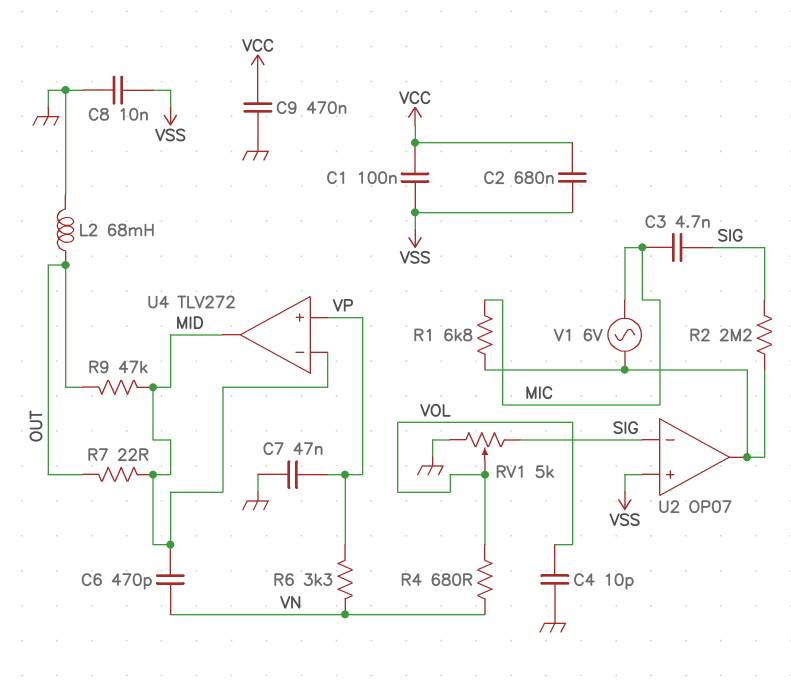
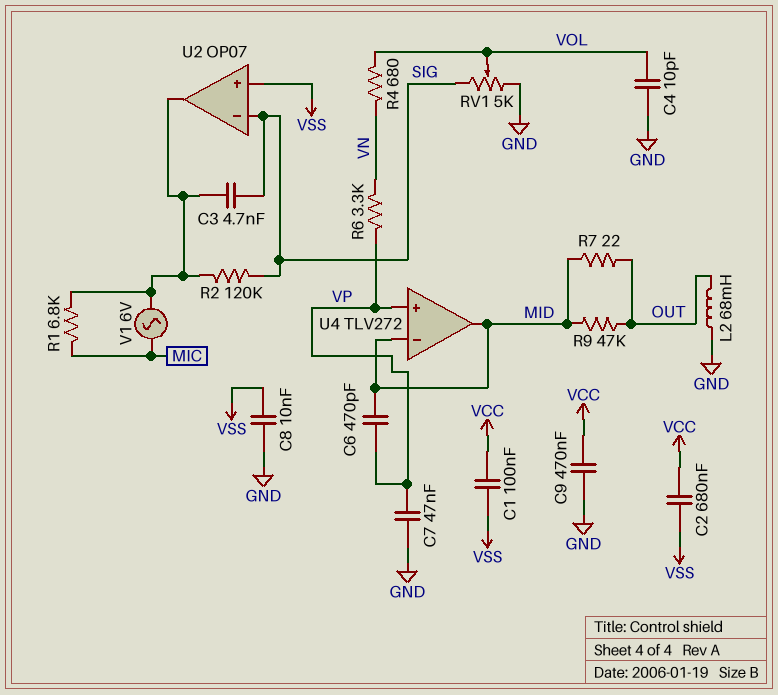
C3: 4.7nF (MIC, SIG) -> 4.7nF (SIG, U2/out)
C6: 470pF (MID, VN) -> 470pF (MID, VP)
R2: 2.2M (SIG, U2/out) -> 120k (SIG, U2/out)

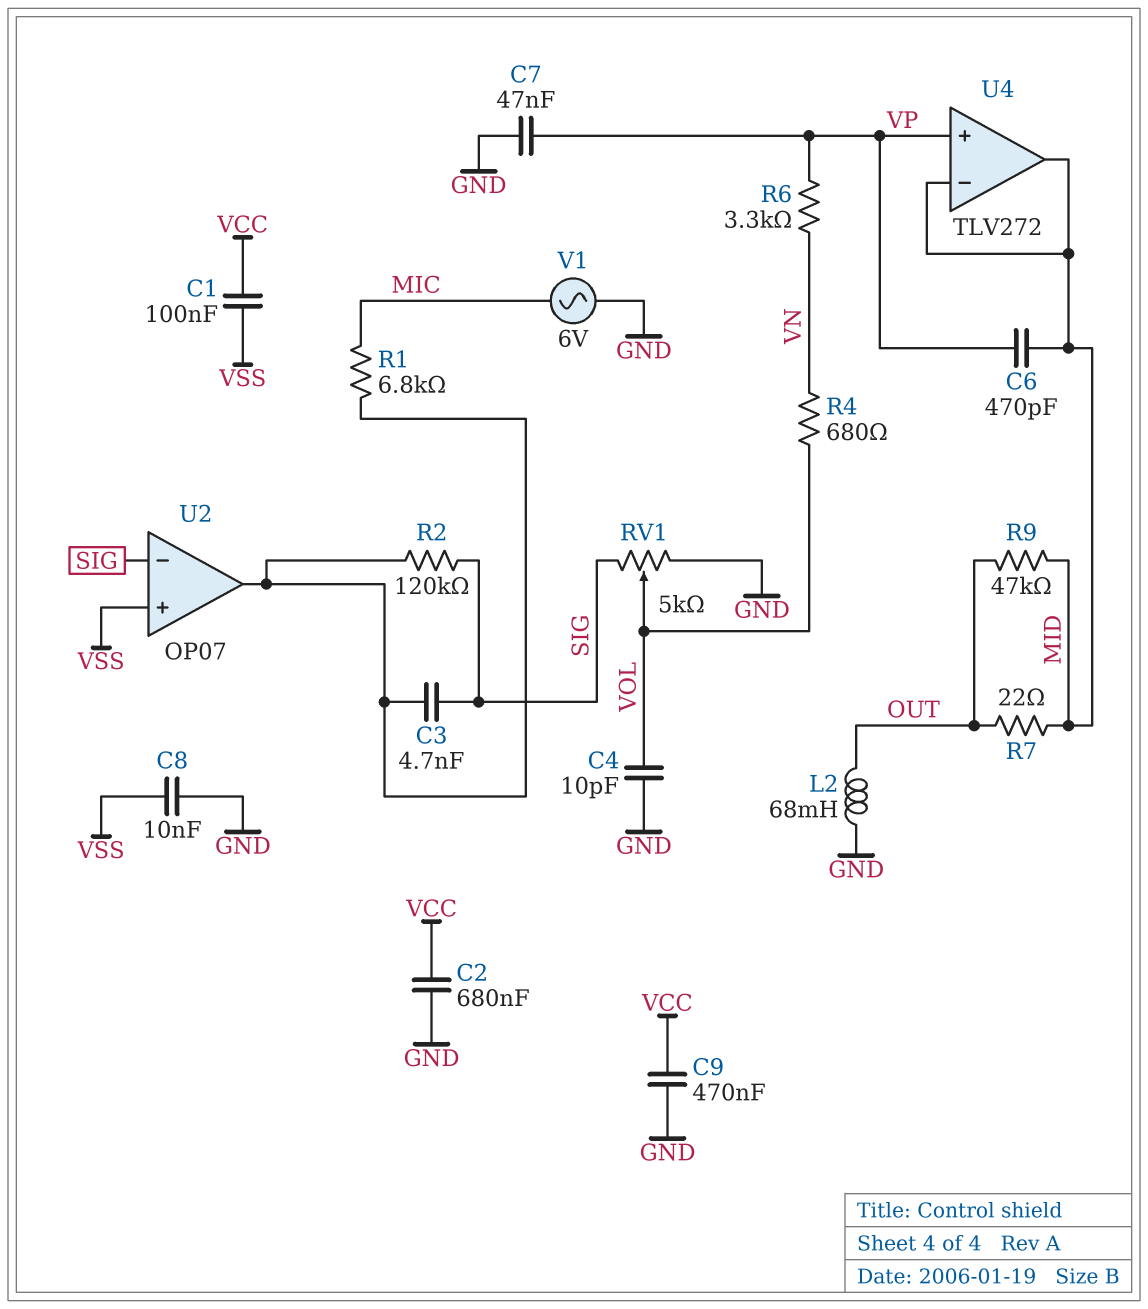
C2: 680nF (VCC, VSS) -> 680nF (GND, VCC)
V1: AC 6V (MIC, U2/out) -> AC 6V (GND, MIC)

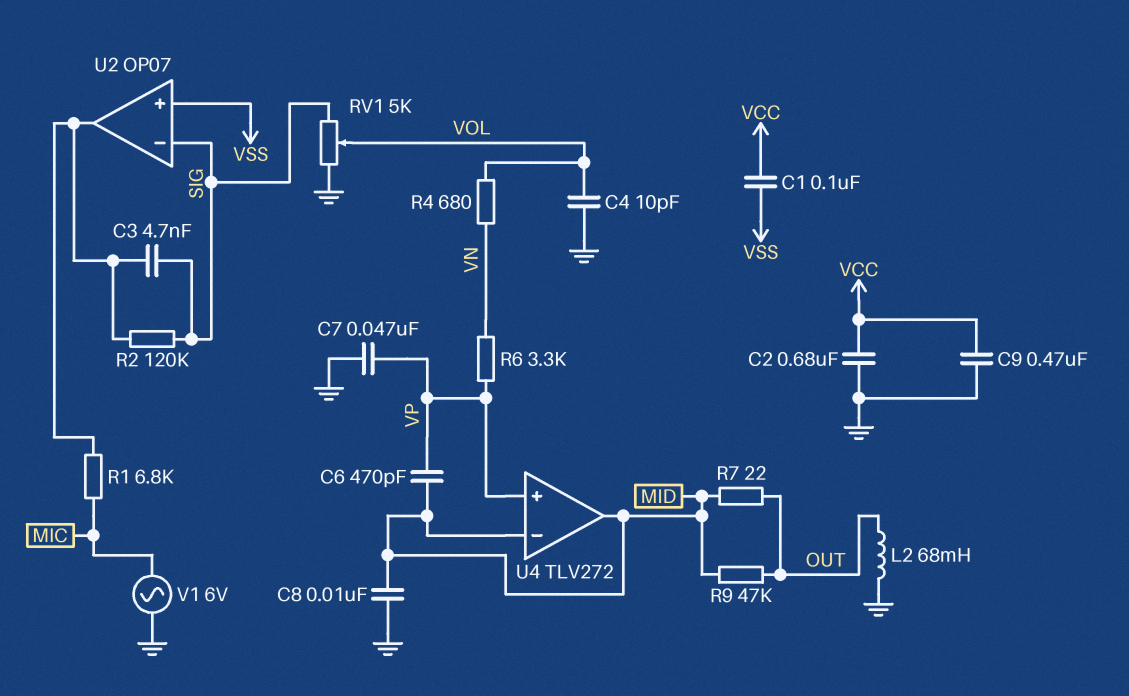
C8: 10nF (GND, VSS) -> 10nF (GND, MID)

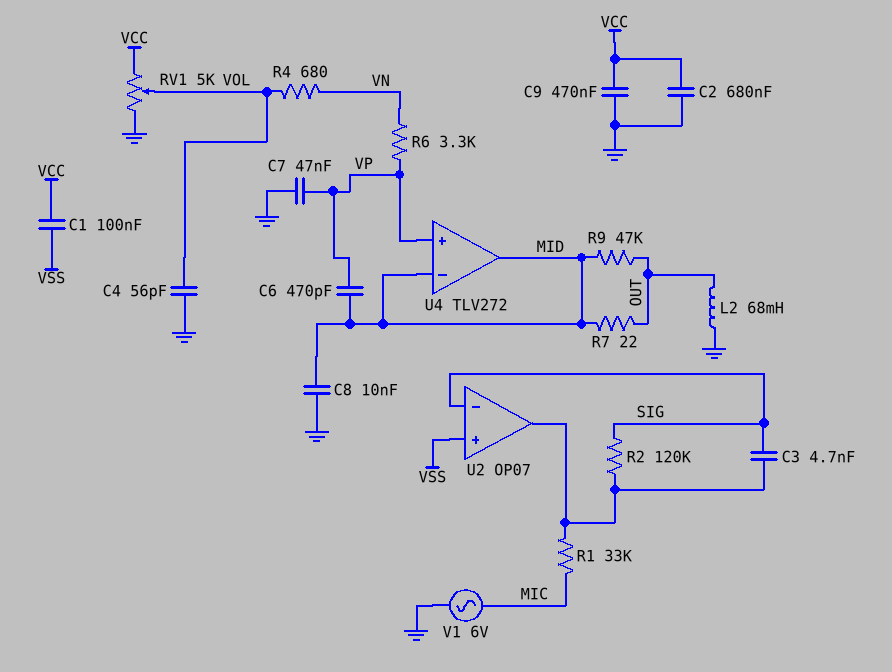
C4: 10pF (GND, VOL) -> 56pF (GND, VOL)
R1: 6.8k (MIC, U2/out) -> 33k (MIC, U2/out)
RV1: 5k (GND, SIG, wiper VOL) -> 5k (GND, VCC, wiper VOL)

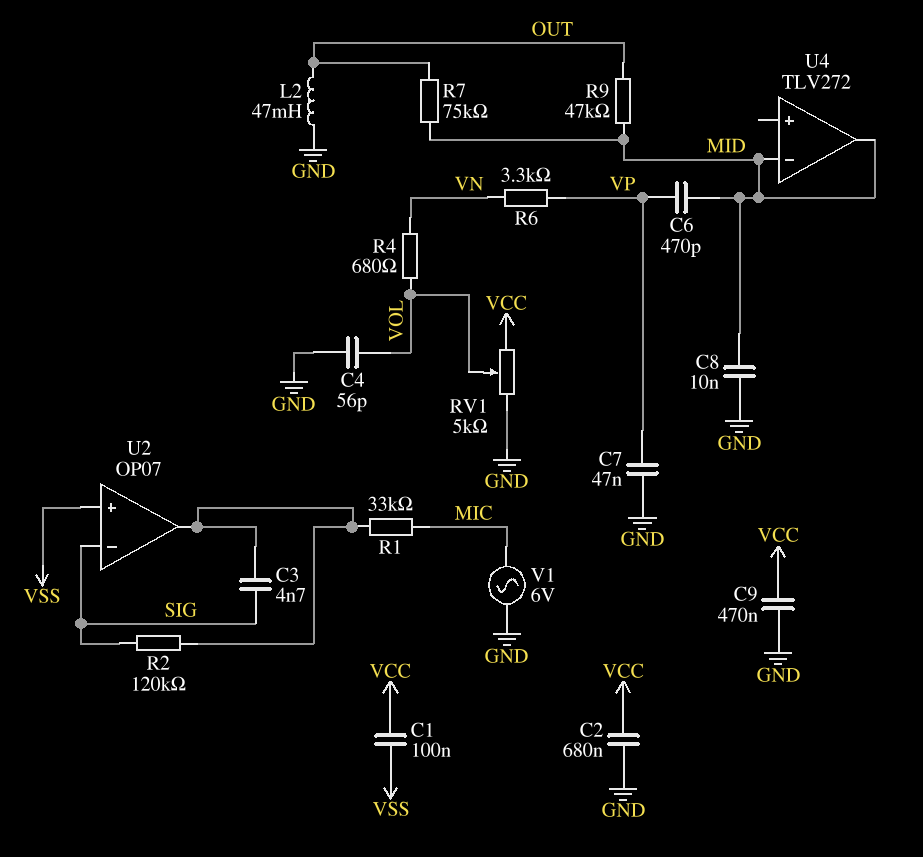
L2: 68mH (GND, OUT) -> 47mH (GND, OUT)
R7: 22 (MID, OUT) -> 75k (MID, OUT)
U4 pin in+: VP -> none

